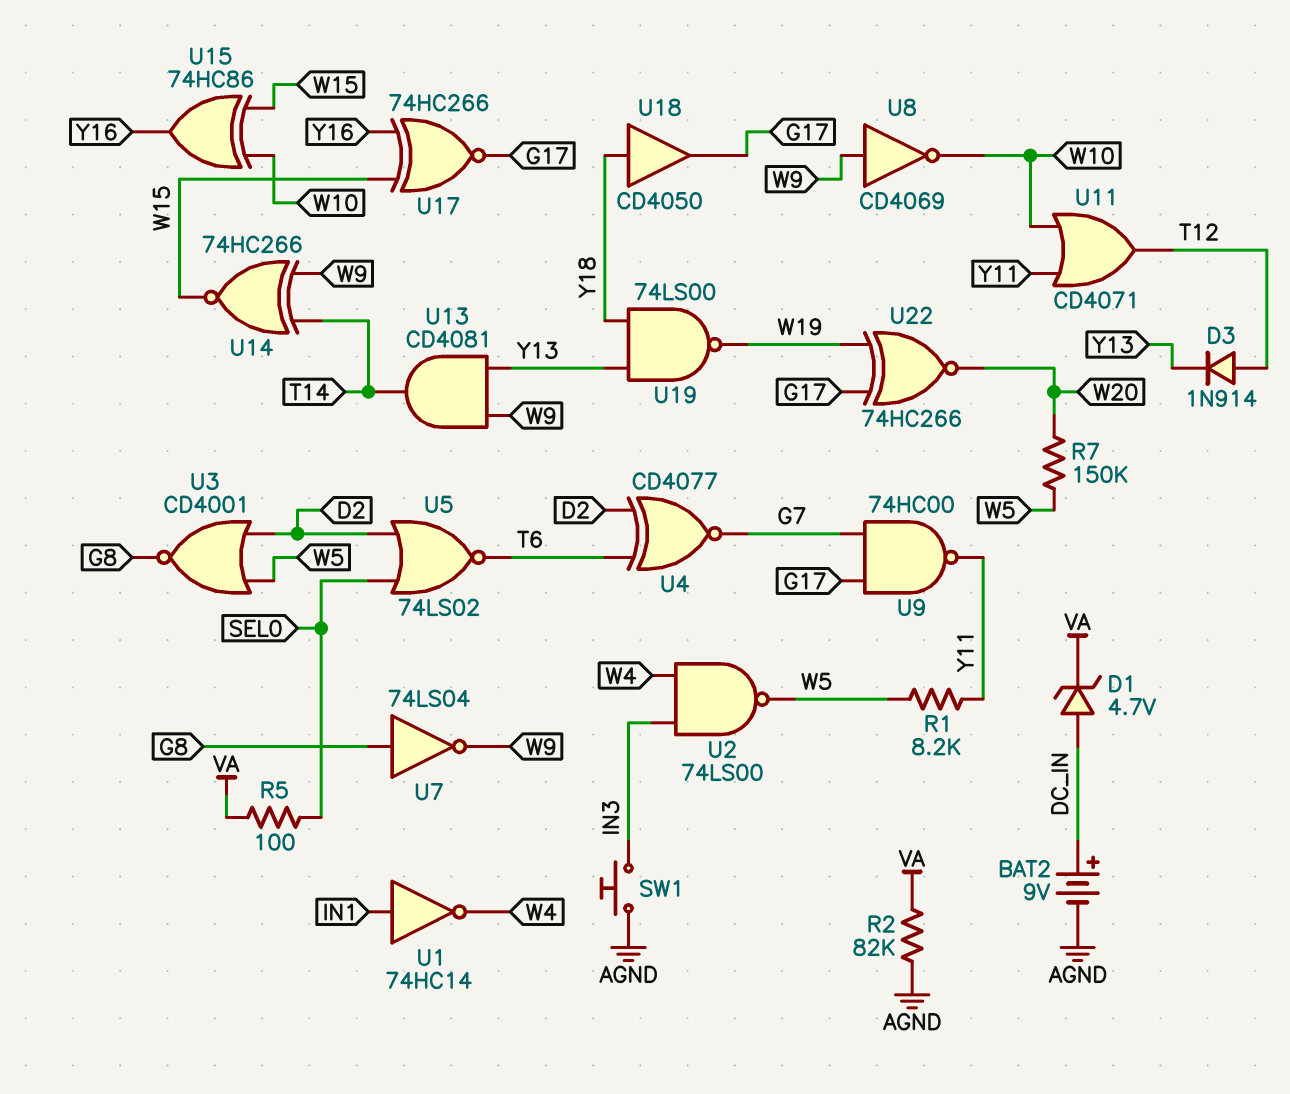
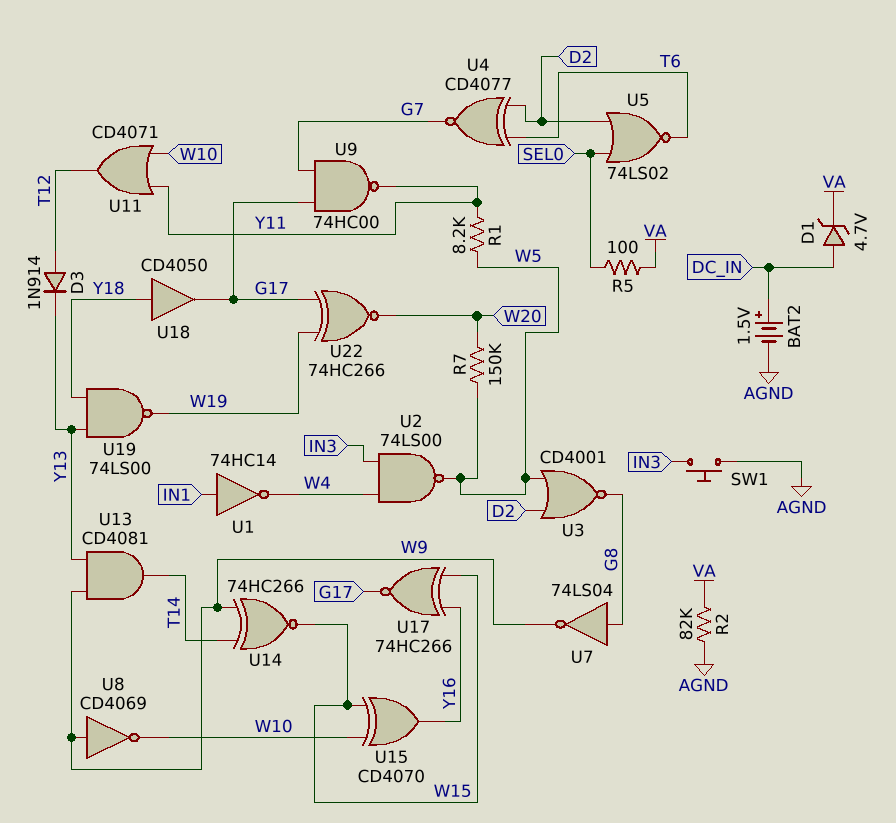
BAT2: 9V (plus DC_IN, minus AGND) -> 1.5V (plus DC_IN, minus AGND)
U15: XOR 74HC86 (in W10, in W15, out Y16) -> XOR CD4070 (in W10, in W15, out Y16)

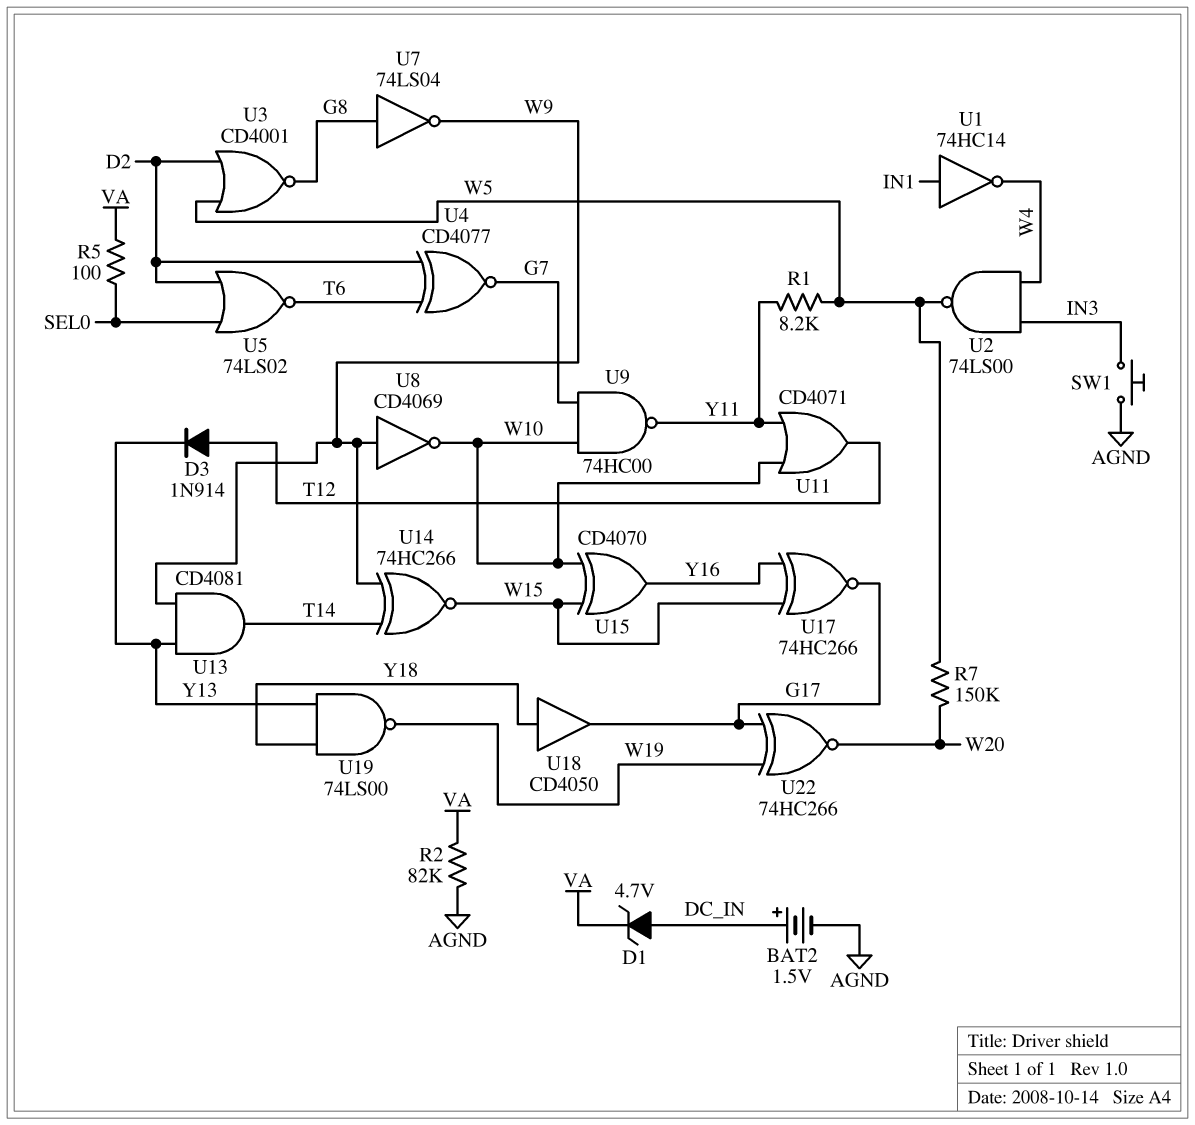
U9: NAND 74HC00 (in G7, in G17, out Y11) -> NAND 74HC00 (in G7, in W10, out Y11)

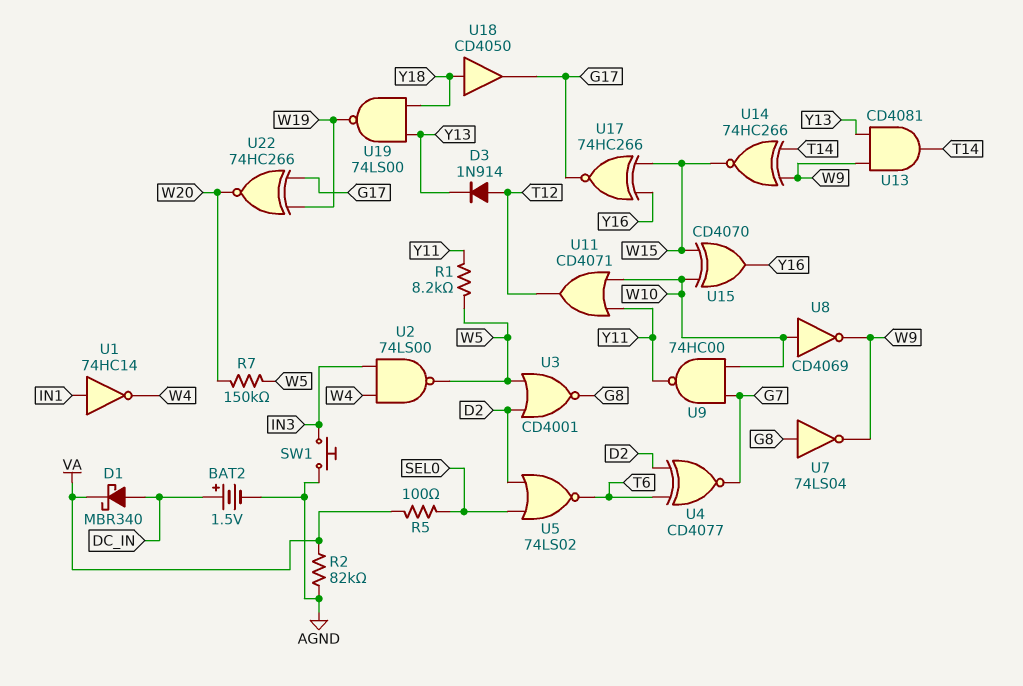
D1: zener 4.7V (A DC_IN, K VA) -> schottky MBR340 (A DC_IN, K VA)
U8: NOT CD4069 (in W9, out W10) -> NOT CD4069 (in W10, out W9)

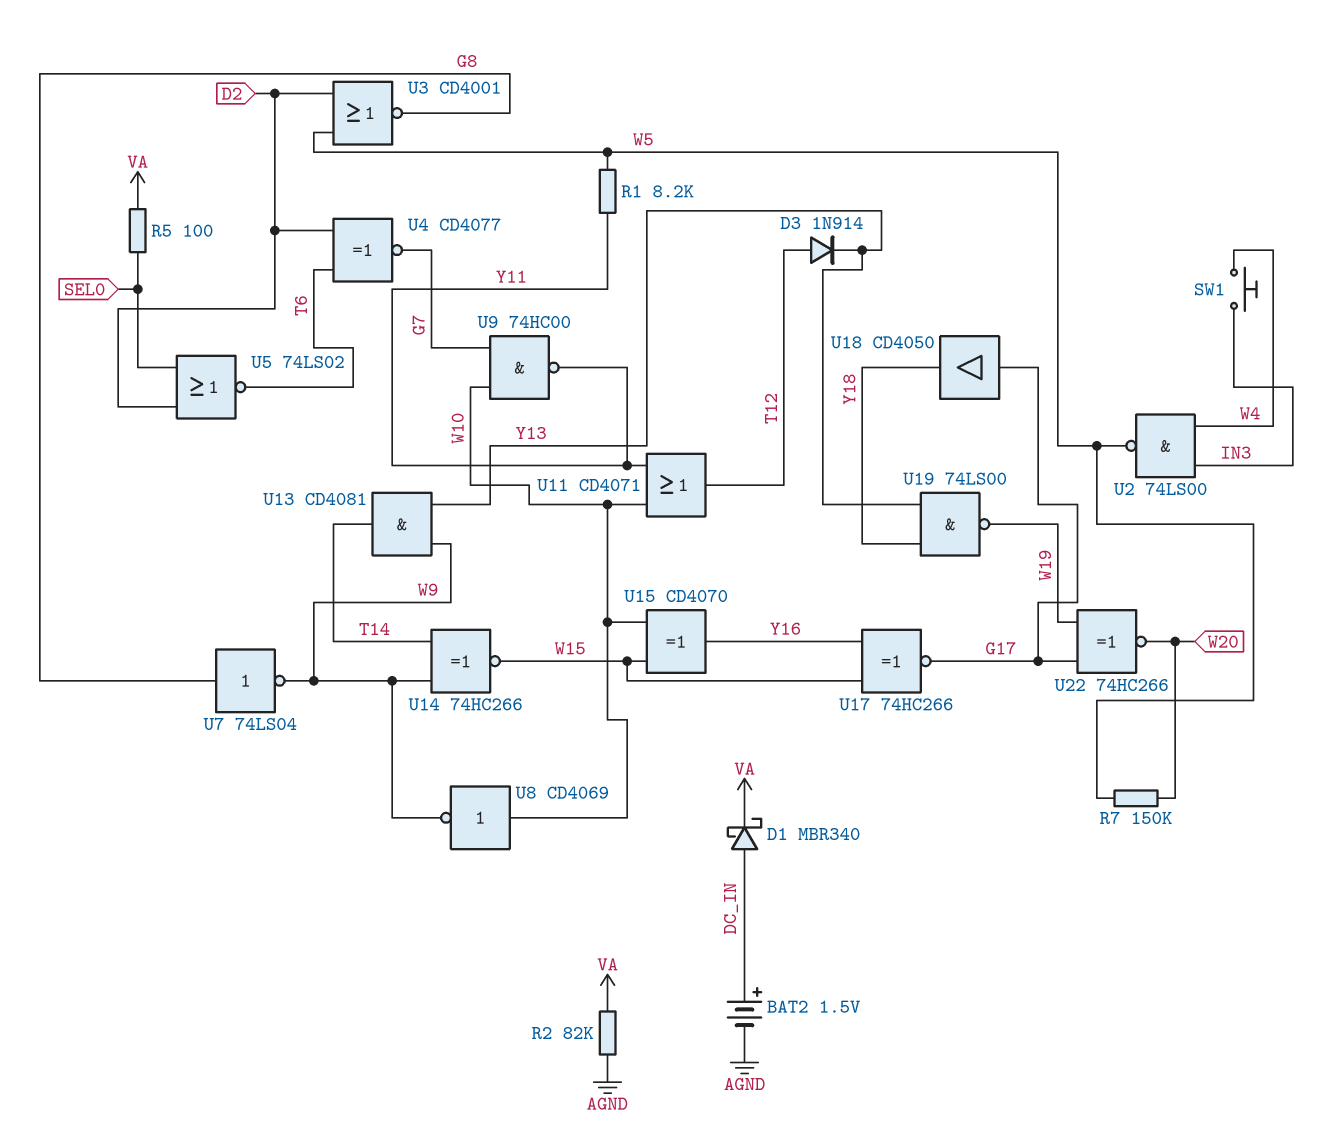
SW1: button (AGND, IN3) -> button (IN3, W4)
U1: NOT 74HC14 (in IN1, out W4) -> none
U18: buffer CD4050 (in Y18, out G17) -> buffer CD4050 (in G17, out Y18)

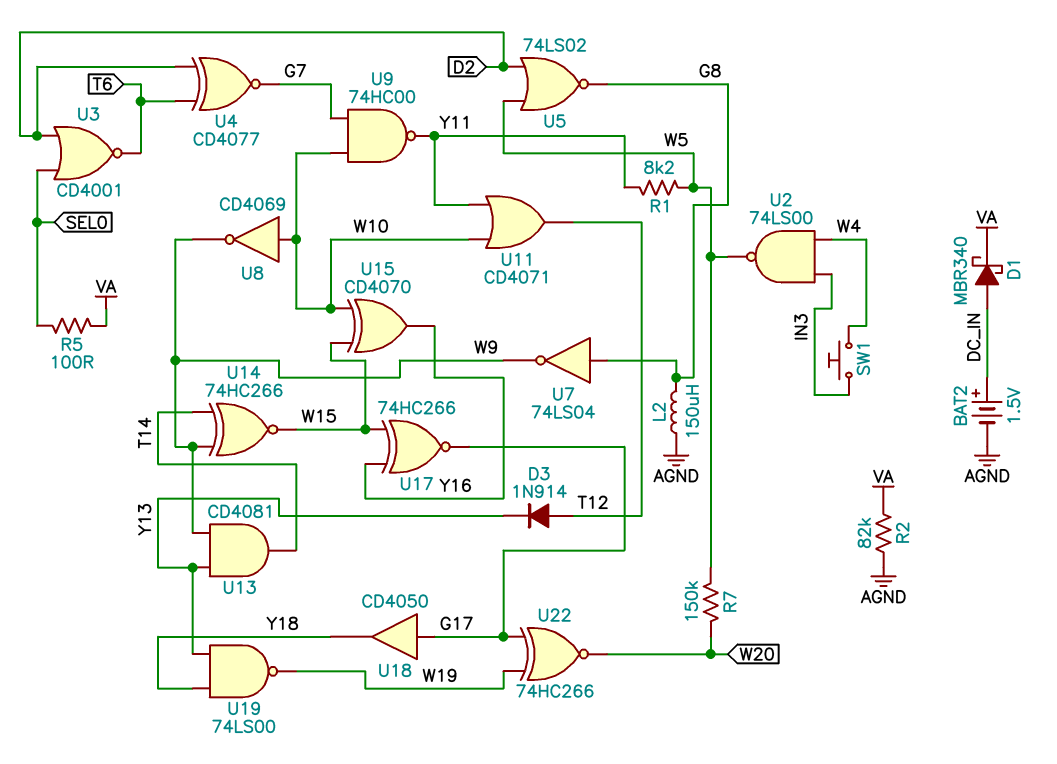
L2: none -> 150uH (AGND, G8)
U3: NOR CD4001 (in D2, in W5, out G8) -> NOR CD4001 (in D2, in SEL0, out T6)
U5: NOR 74LS02 (in D2, in SEL0, out T6) -> NOR 74LS02 (in D2, in W5, out G8)

